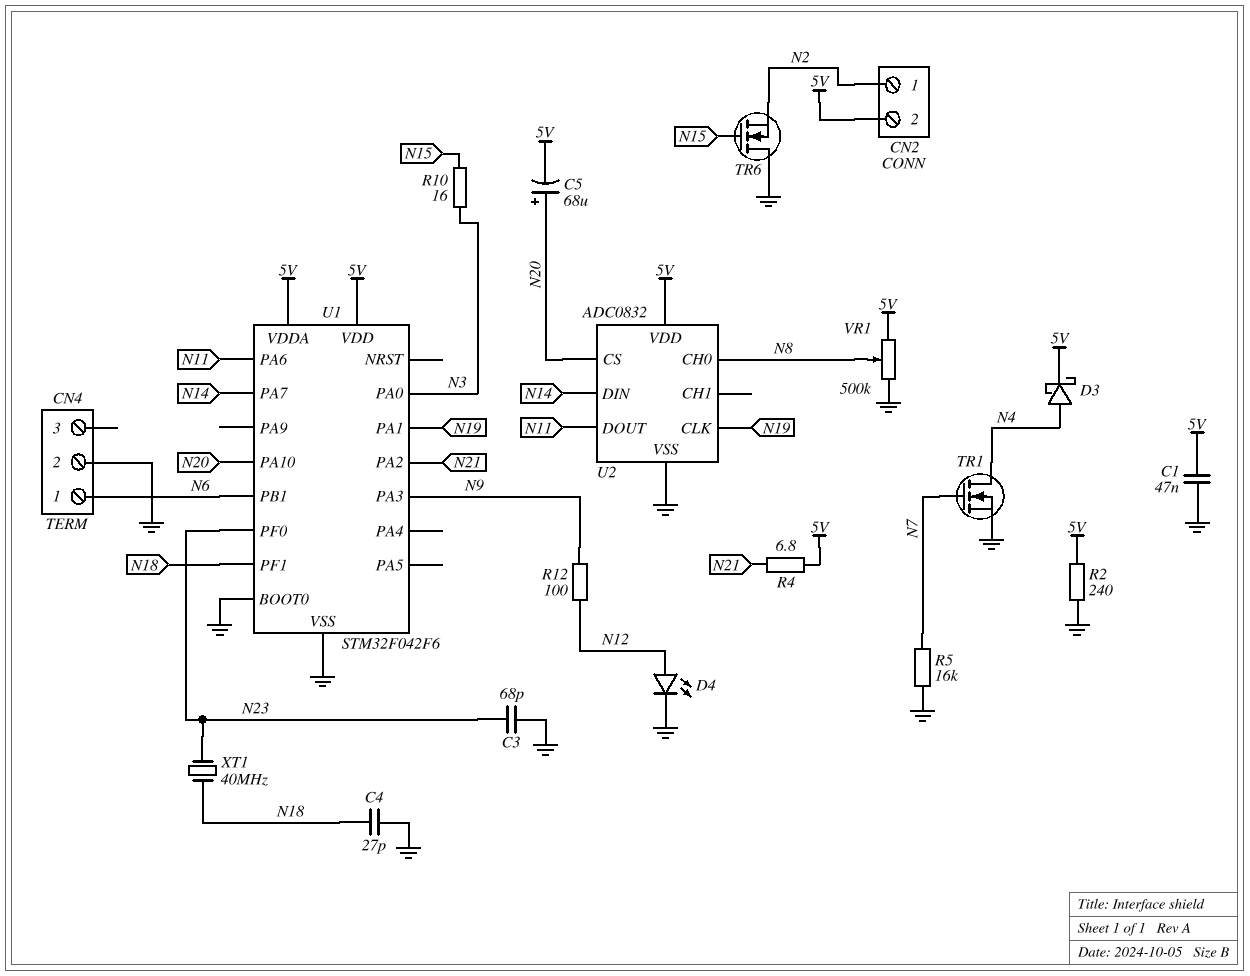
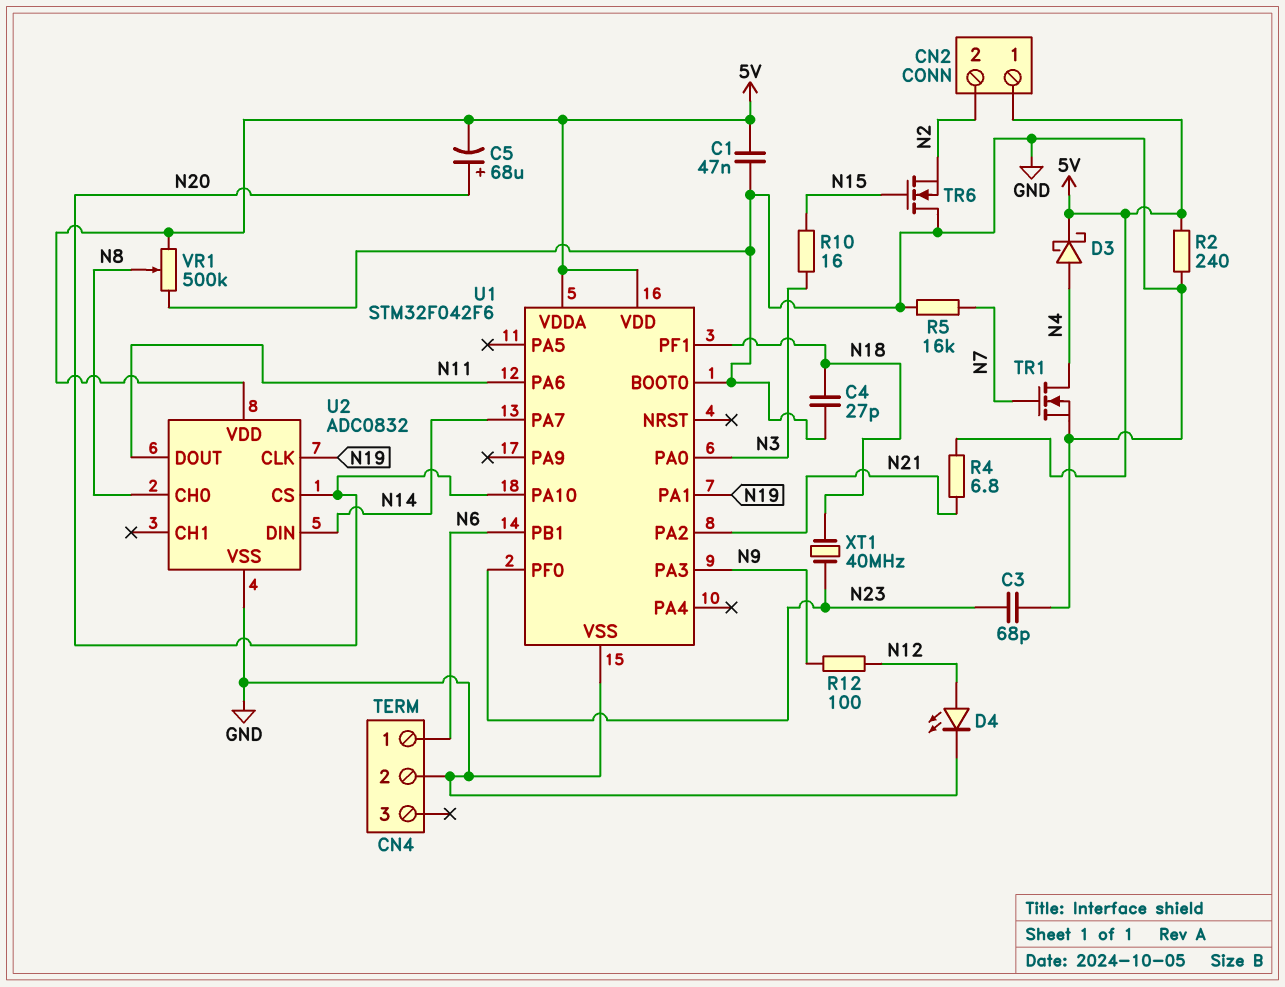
CN2 pin 1: N2 -> 5V
CN2 pin 2: 5V -> N2

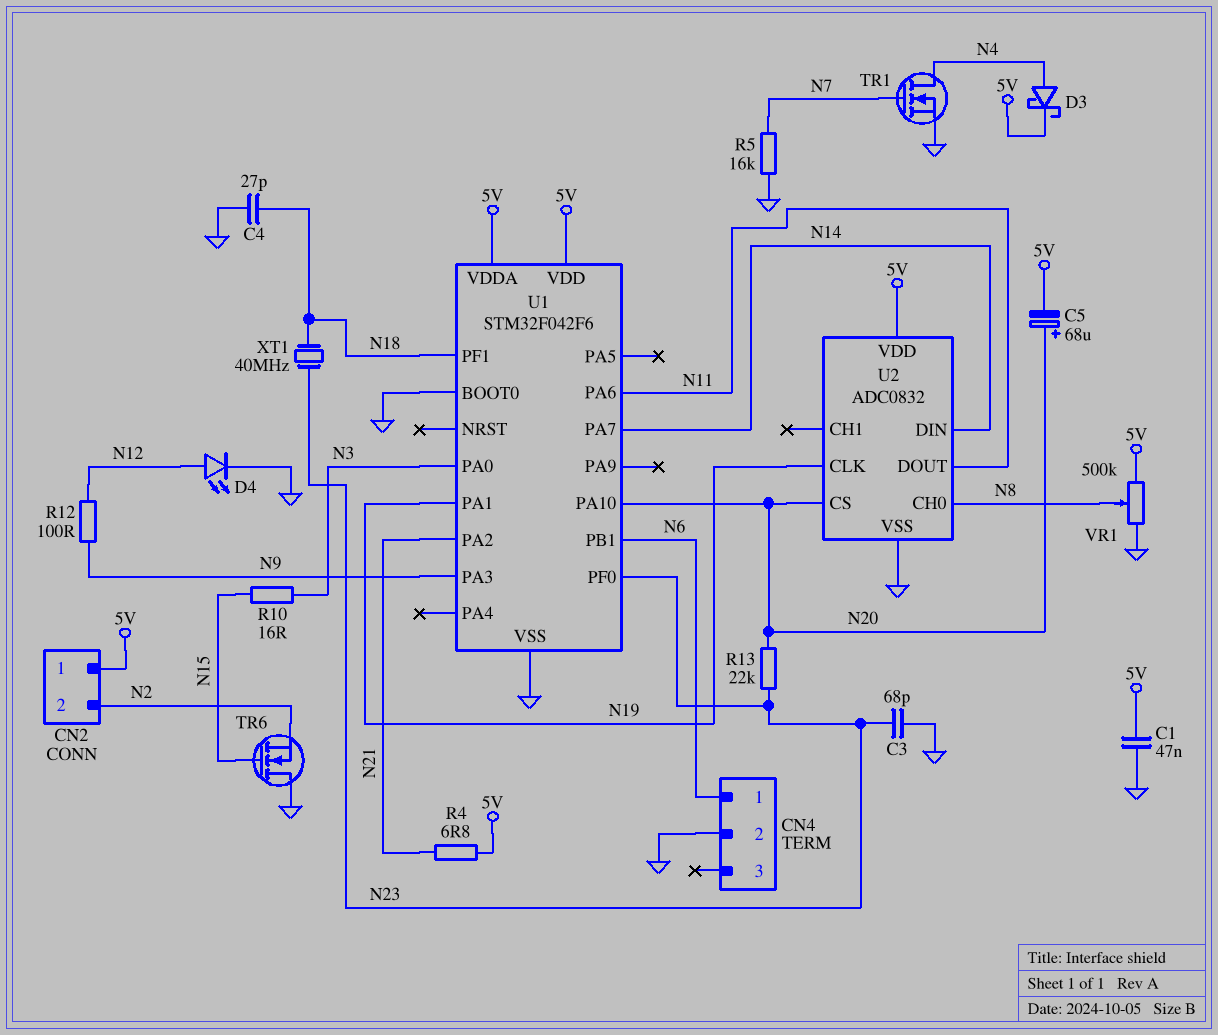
R2: 240 (5V, GND) -> none
R13: none -> 22k (N20, N23)

